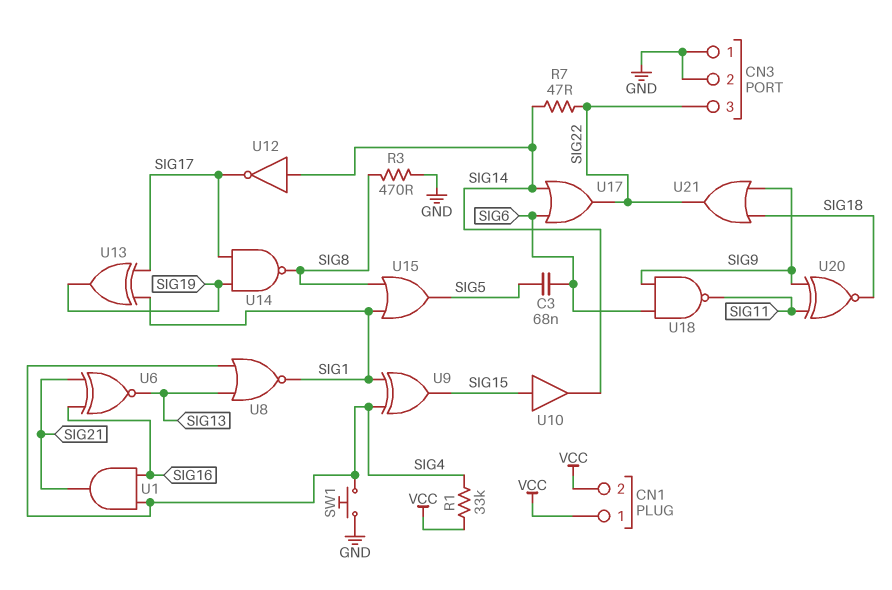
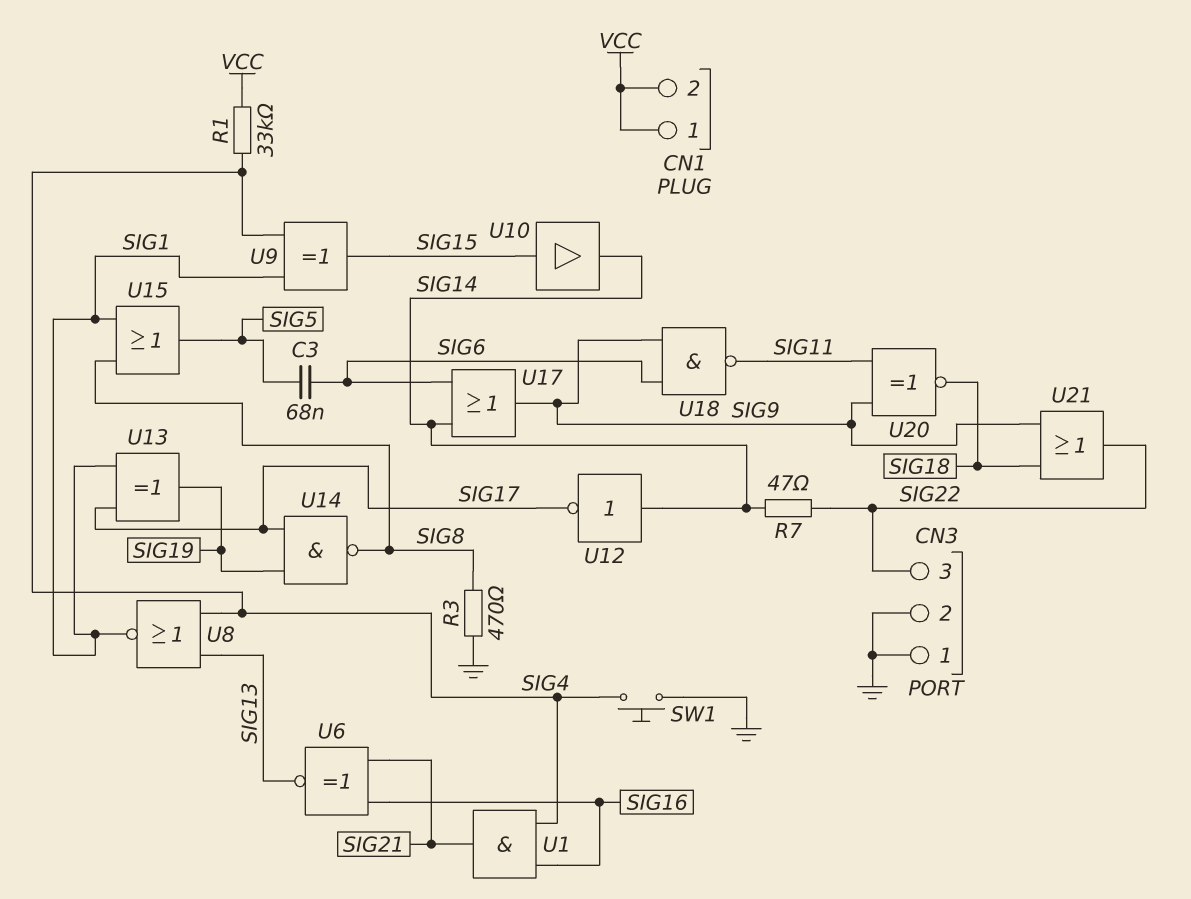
U17: OR (in SIG6, in SIG14, out SIG22) -> OR (in SIG6, in SIG14, out SIG9)

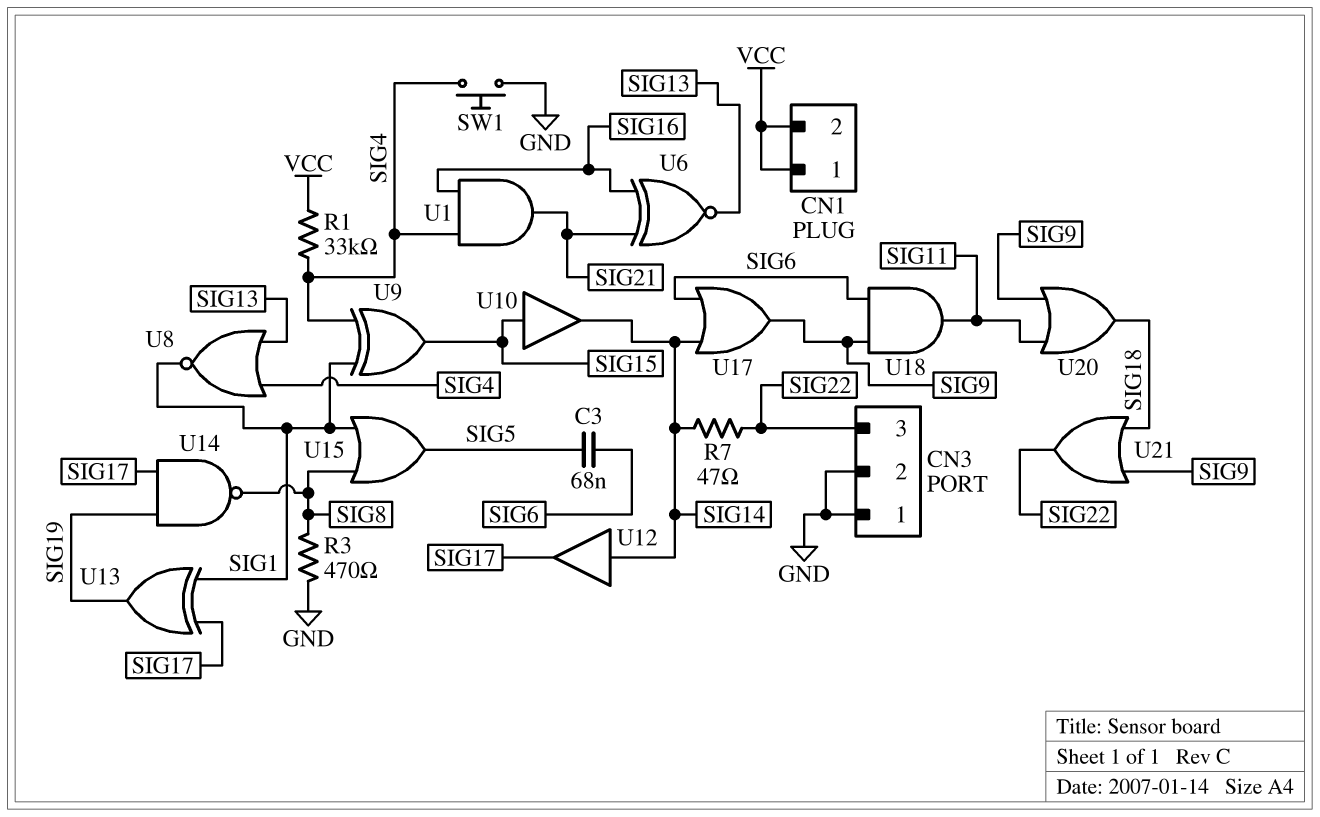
U12: NOT (in SIG14, out SIG17) -> buffer (in SIG14, out SIG17)
U18: NAND (in SIG6, in SIG9, out SIG11) -> AND (in SIG6, in SIG9, out SIG11)
U20: XNOR (in SIG9, in SIG11, out SIG18) -> OR (in SIG9, in SIG11, out SIG18)

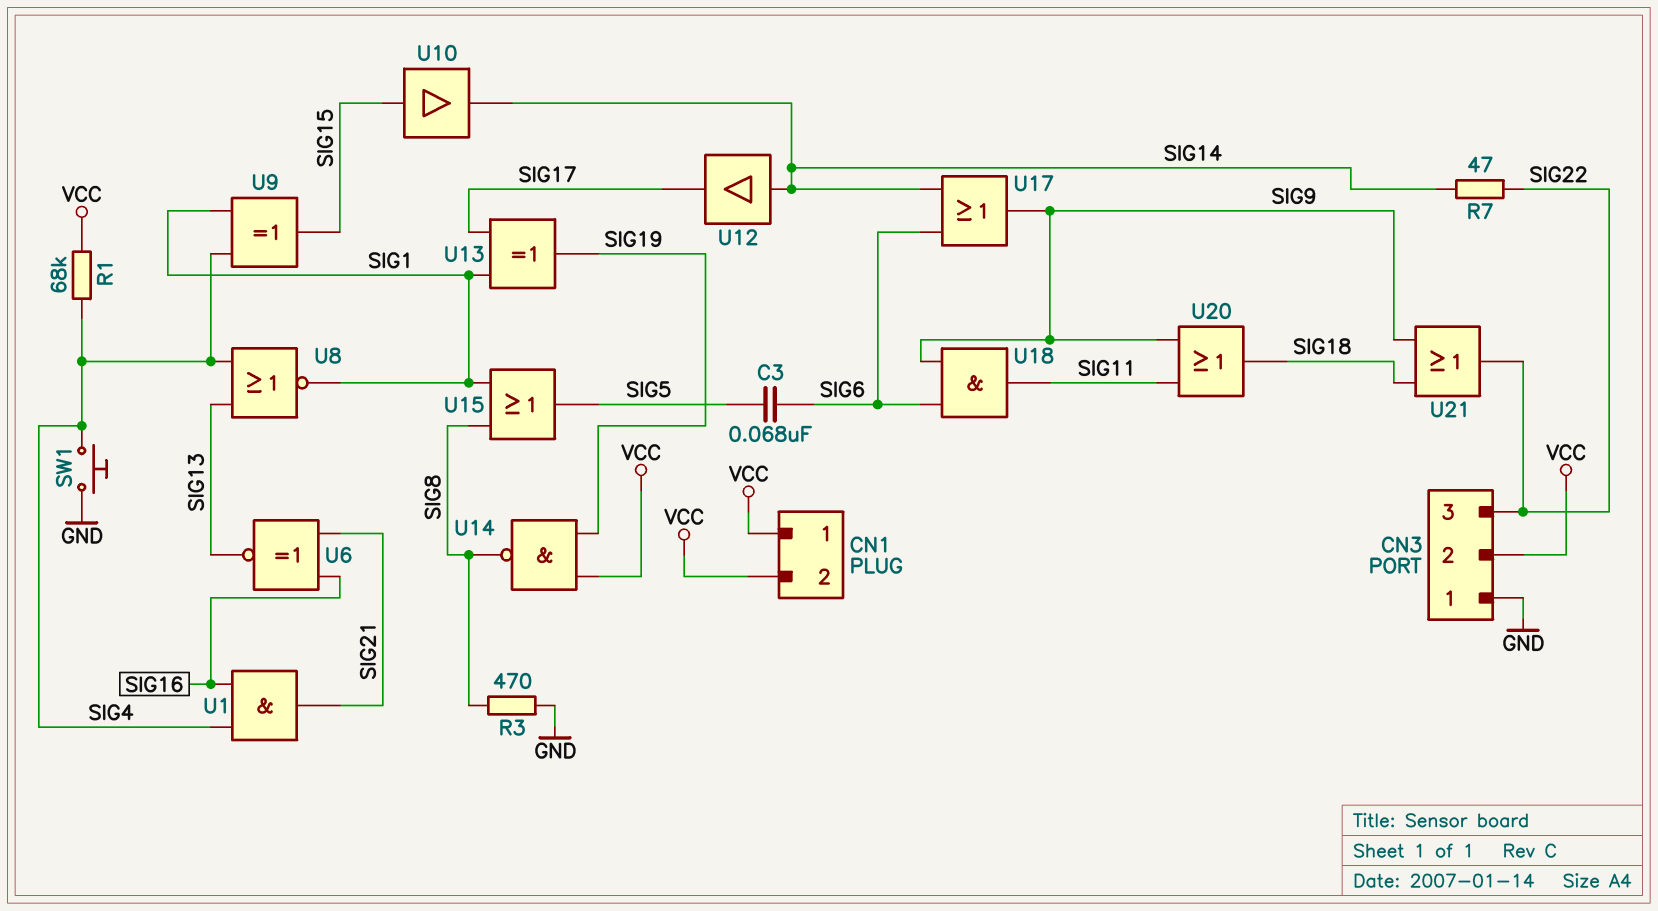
CN3 pin 2: GND -> VCC
R1: 33k (SIG4, VCC) -> 68k (SIG4, VCC)
U14: NAND (in SIG17, in SIG19, out SIG8) -> NAND (in SIG19, in VCC, out SIG8)

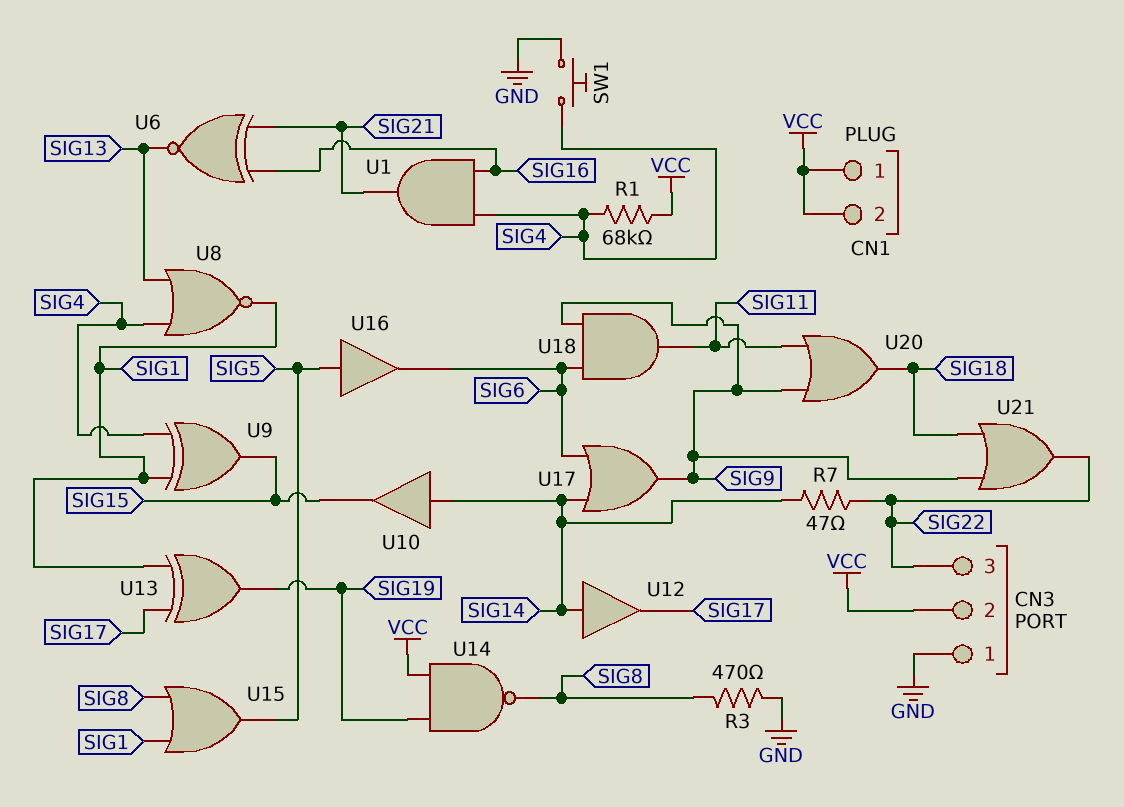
C3: 68nF (SIG5, SIG6) -> none
U10: buffer (in SIG15, out SIG14) -> buffer (in SIG14, out SIG15)
U16: none -> buffer (in SIG5, out SIG6)

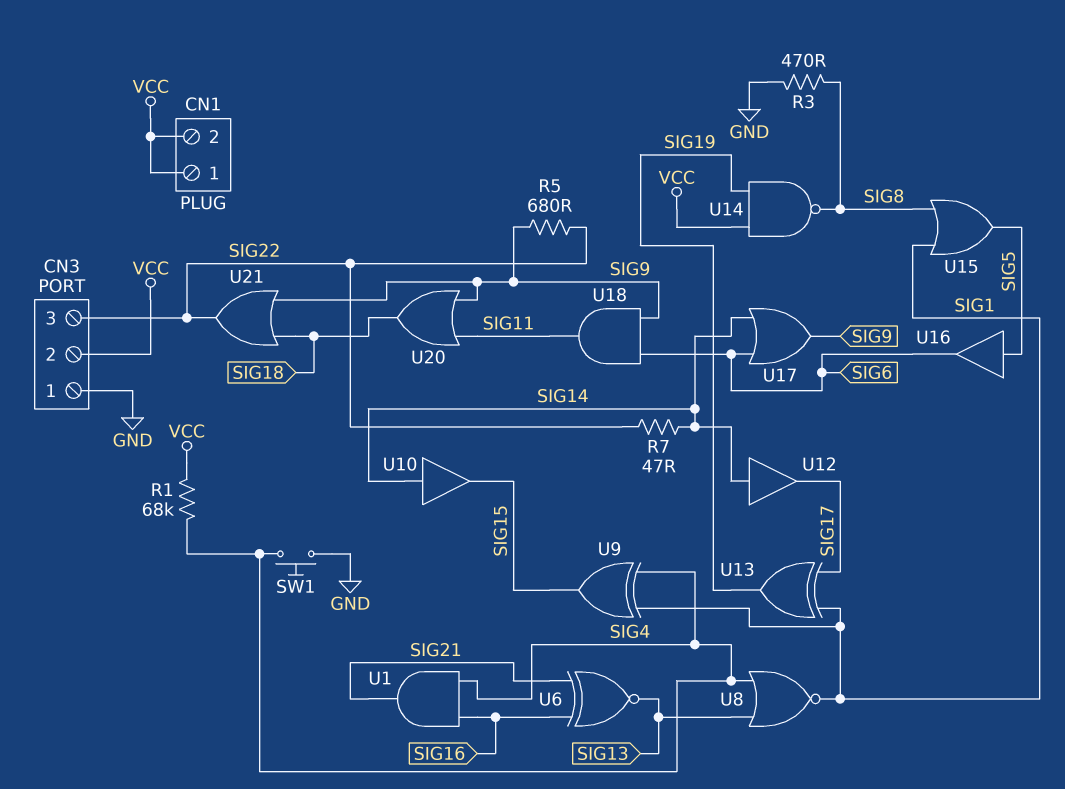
R5: none -> 680 (SIG9, SIG22)

